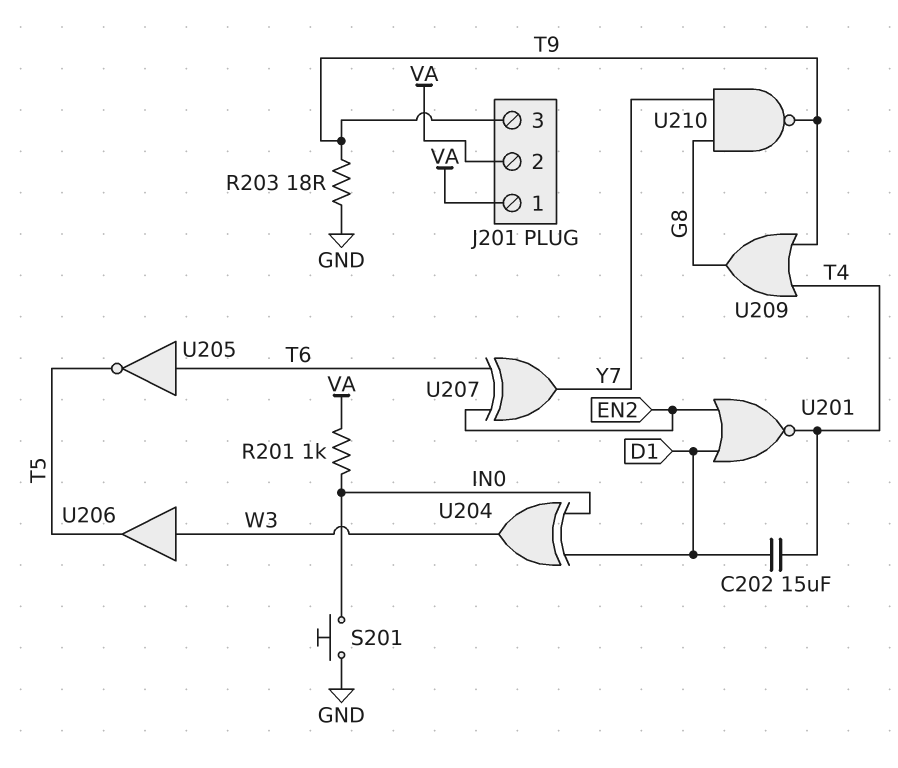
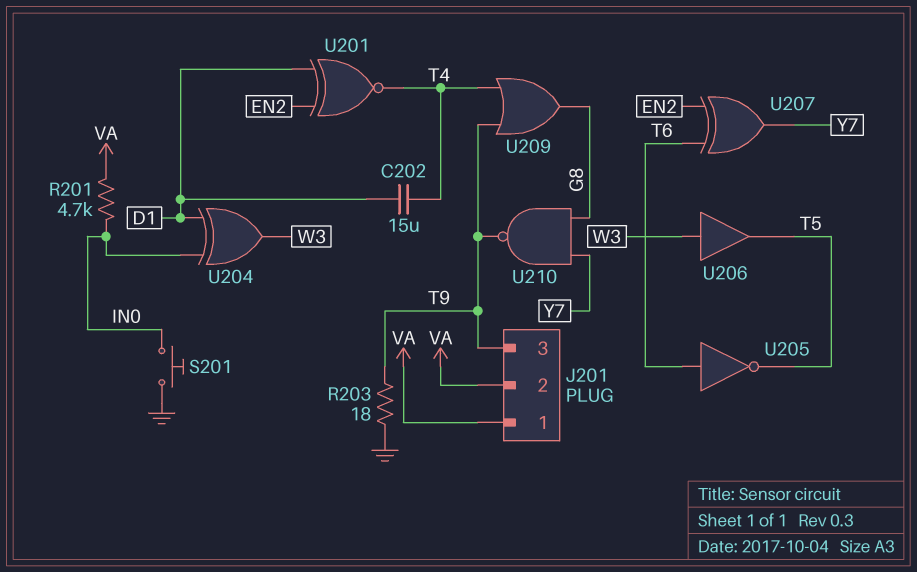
R201: 1k (IN0, VA) -> 4.7k (IN0, VA)
U201: NOR (in D1, in EN2, out T4) -> XNOR (in D1, in EN2, out T4)

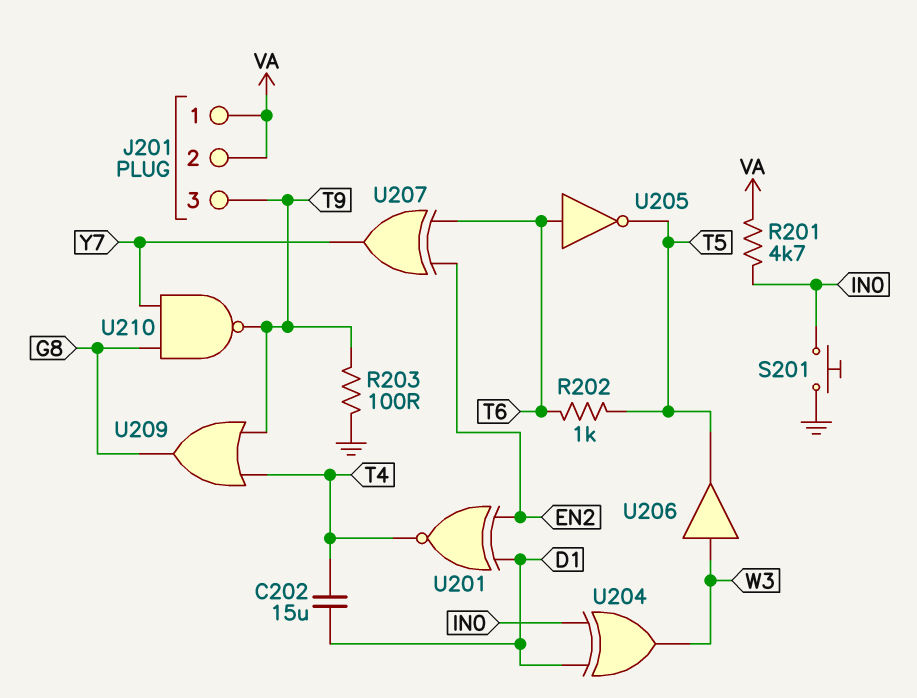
R202: none -> 1k (T5, T6)
R203: 18 (GND, T9) -> 100 (GND, T9)

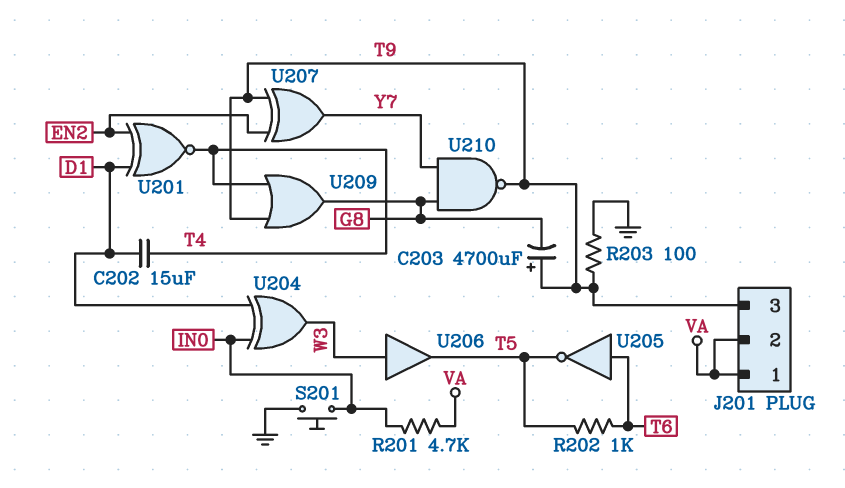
C203: none -> 4700uF (plus T9, minus G8)
U207: XOR (in EN2, in T6, out Y7) -> XOR (in EN2, in T9, out Y7)

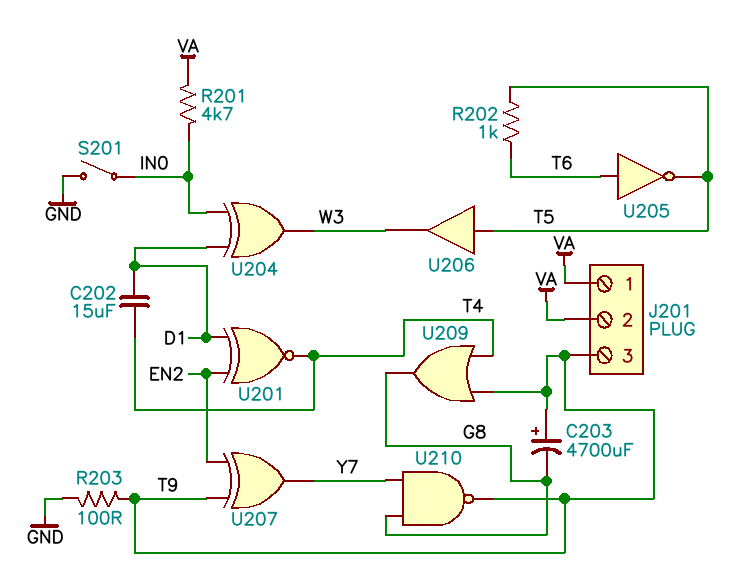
S201: button (GND, IN0) -> switch (GND, IN0)
U206: buffer (in W3, out T5) -> buffer (in T5, out W3)

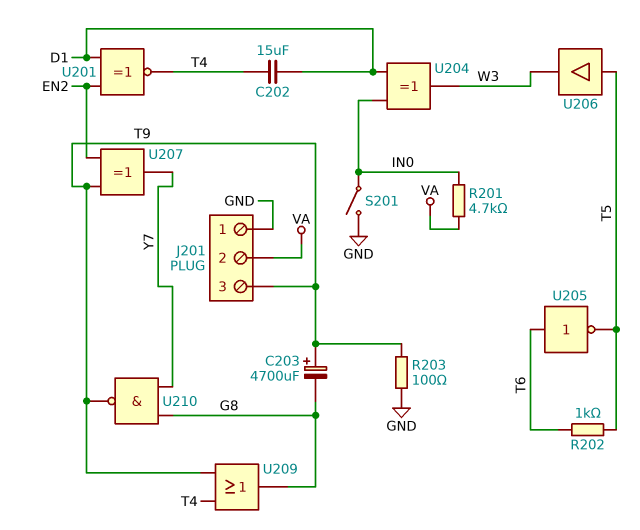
J201 pin 1: VA -> GND

